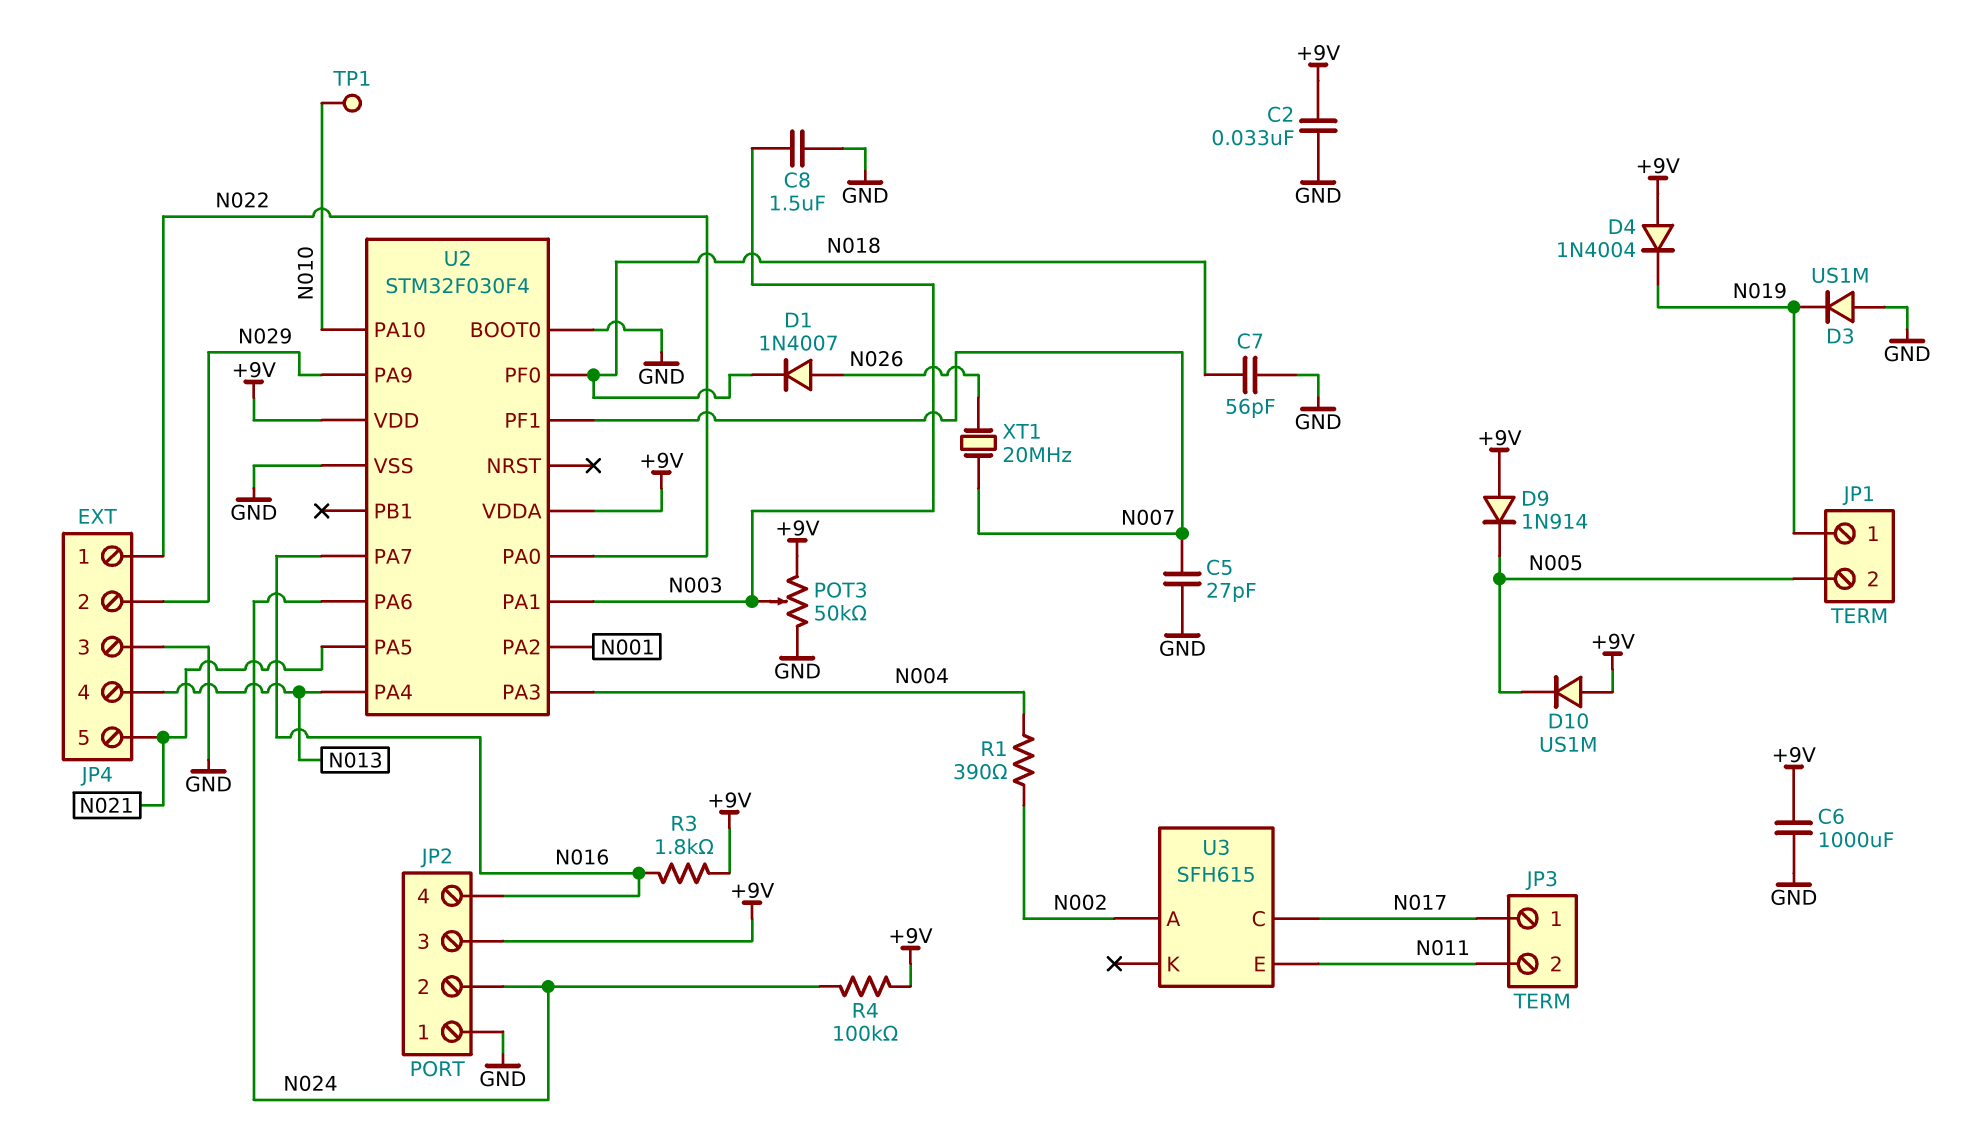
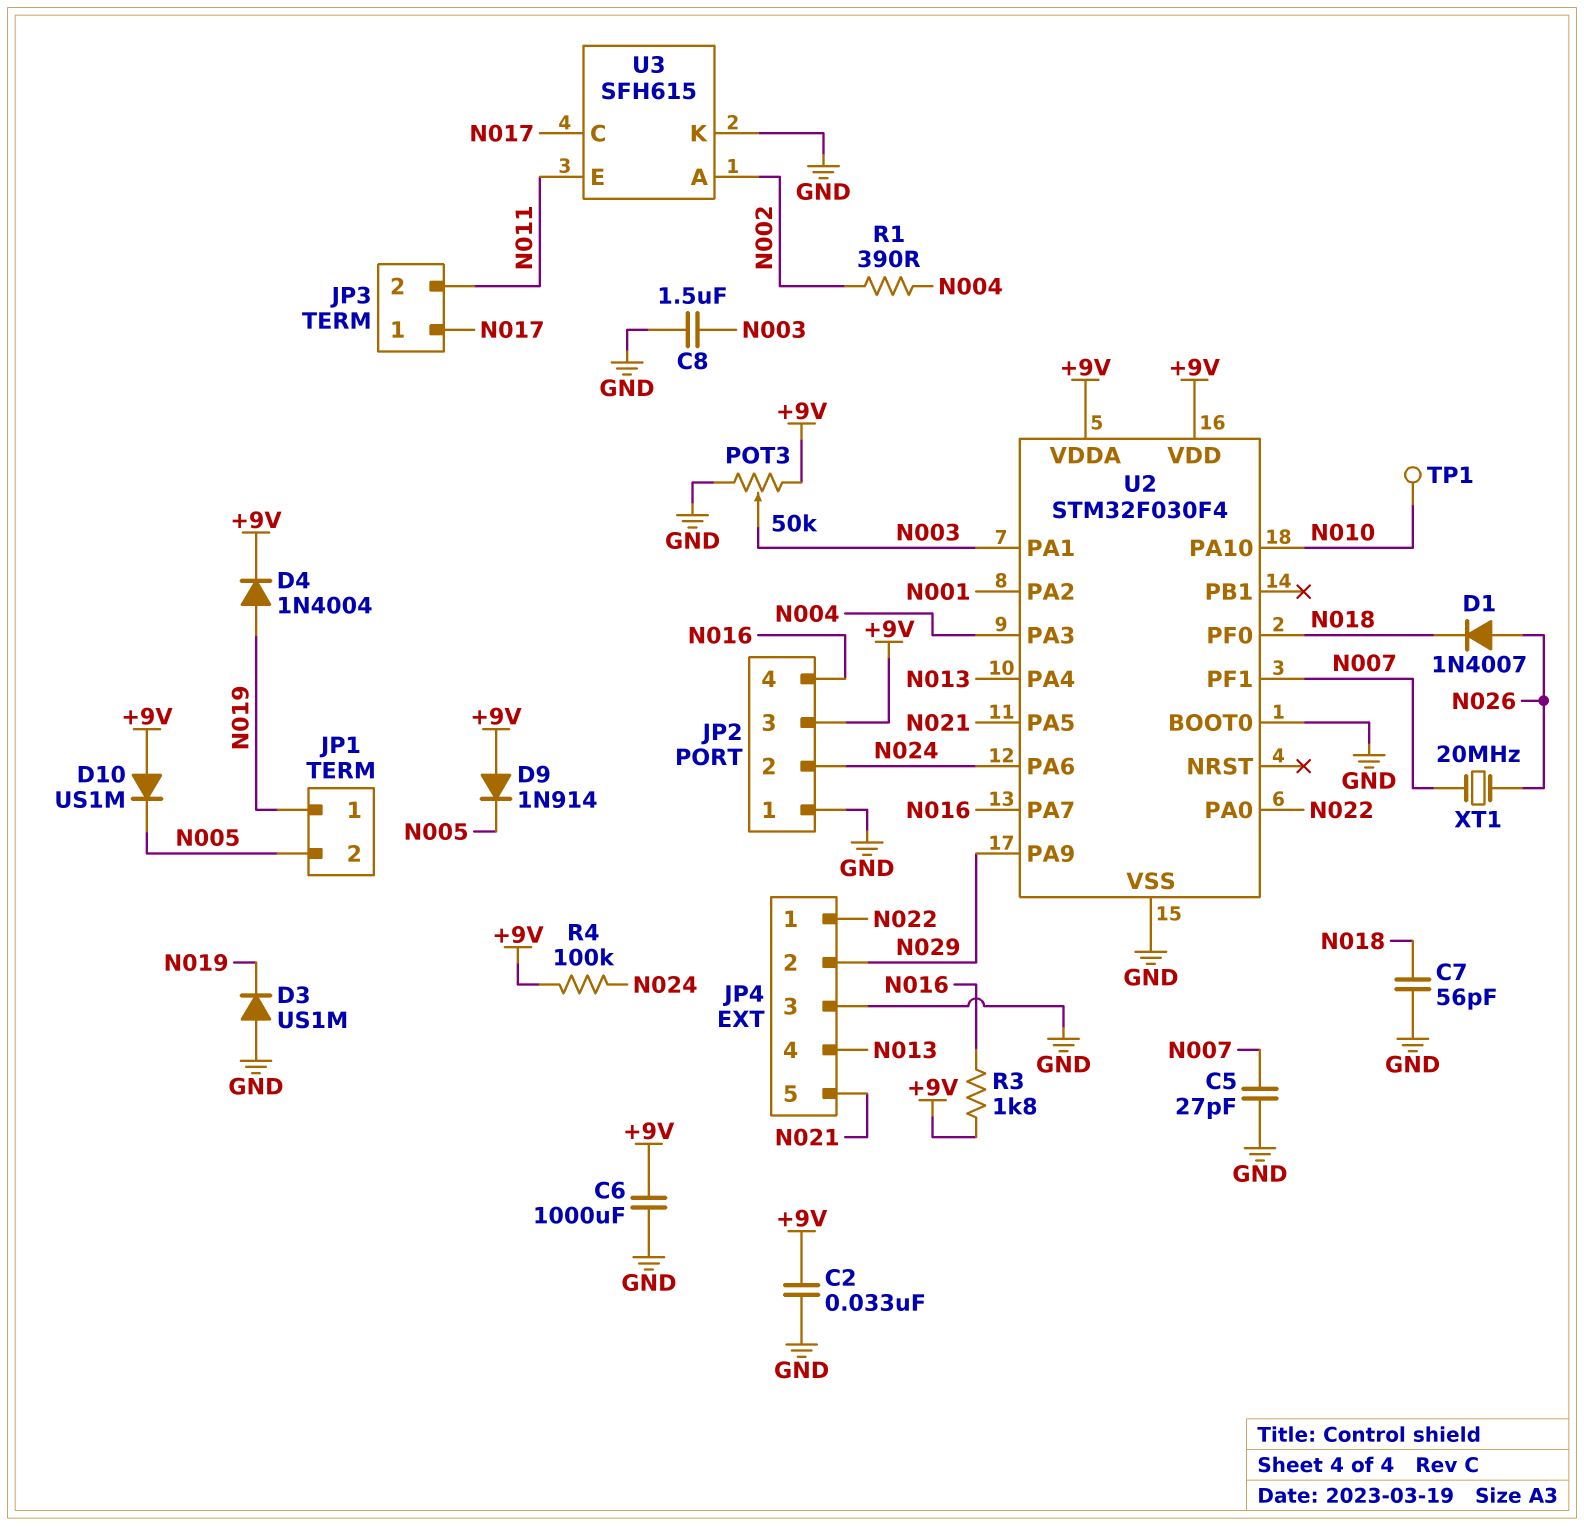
D4: diode 1N4004 (A +9V, K N019) -> diode 1N4004 (A N019, K +9V)
U3 pin K: none -> GND

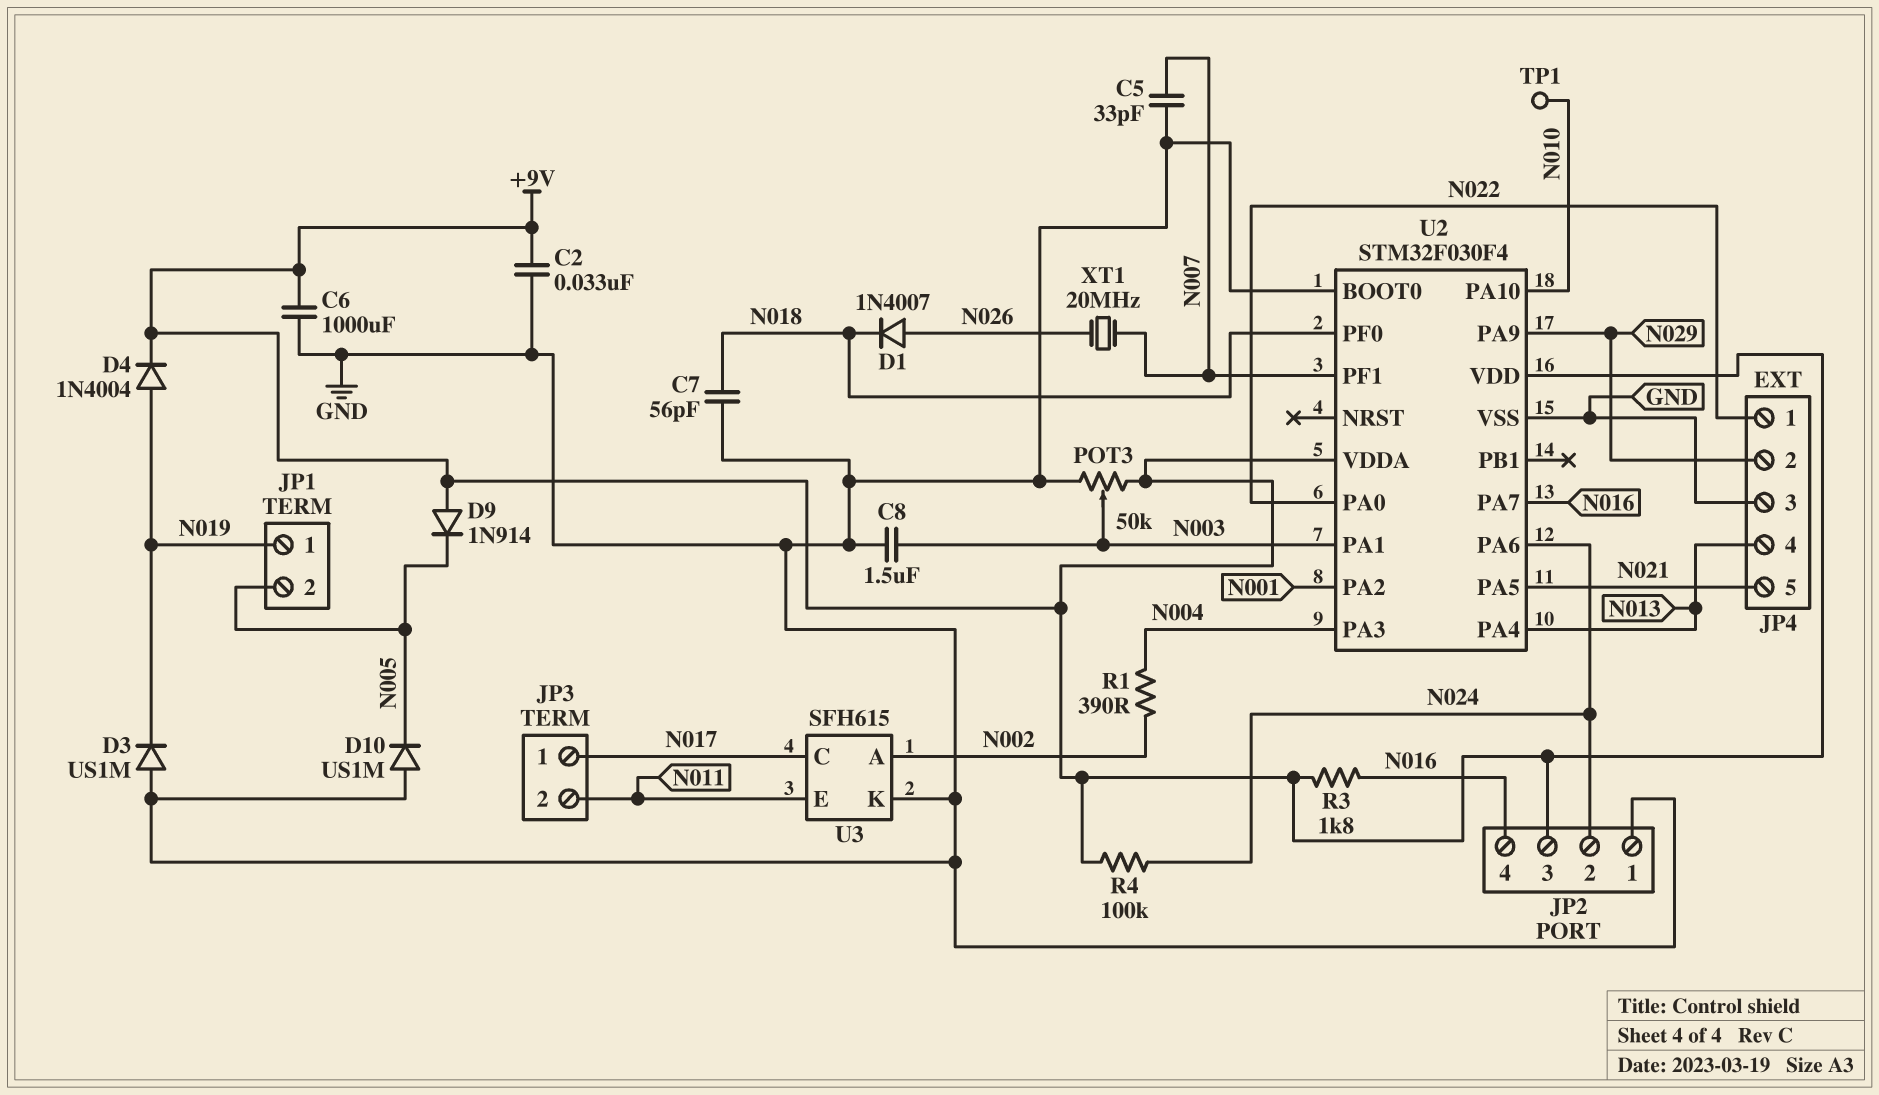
C5: 27pF (GND, N007) -> 33pF (GND, N007)
D10: diode US1M (A +9V, K N005) -> diode US1M (A GND, K N005)

